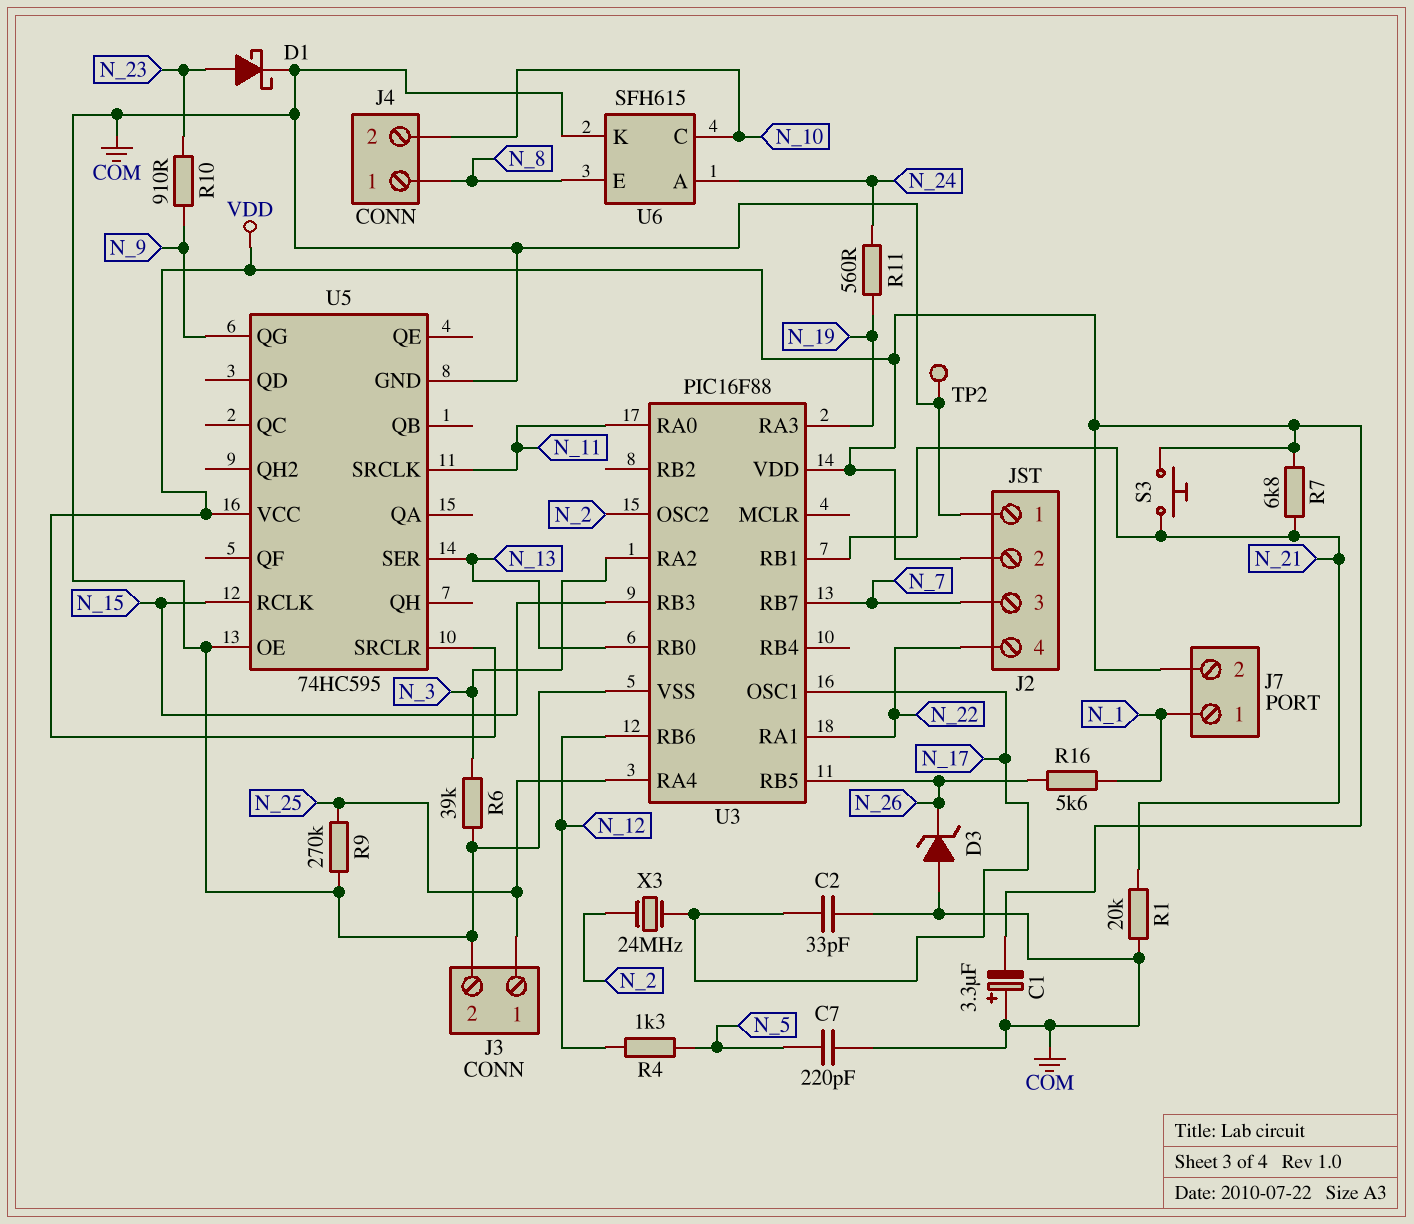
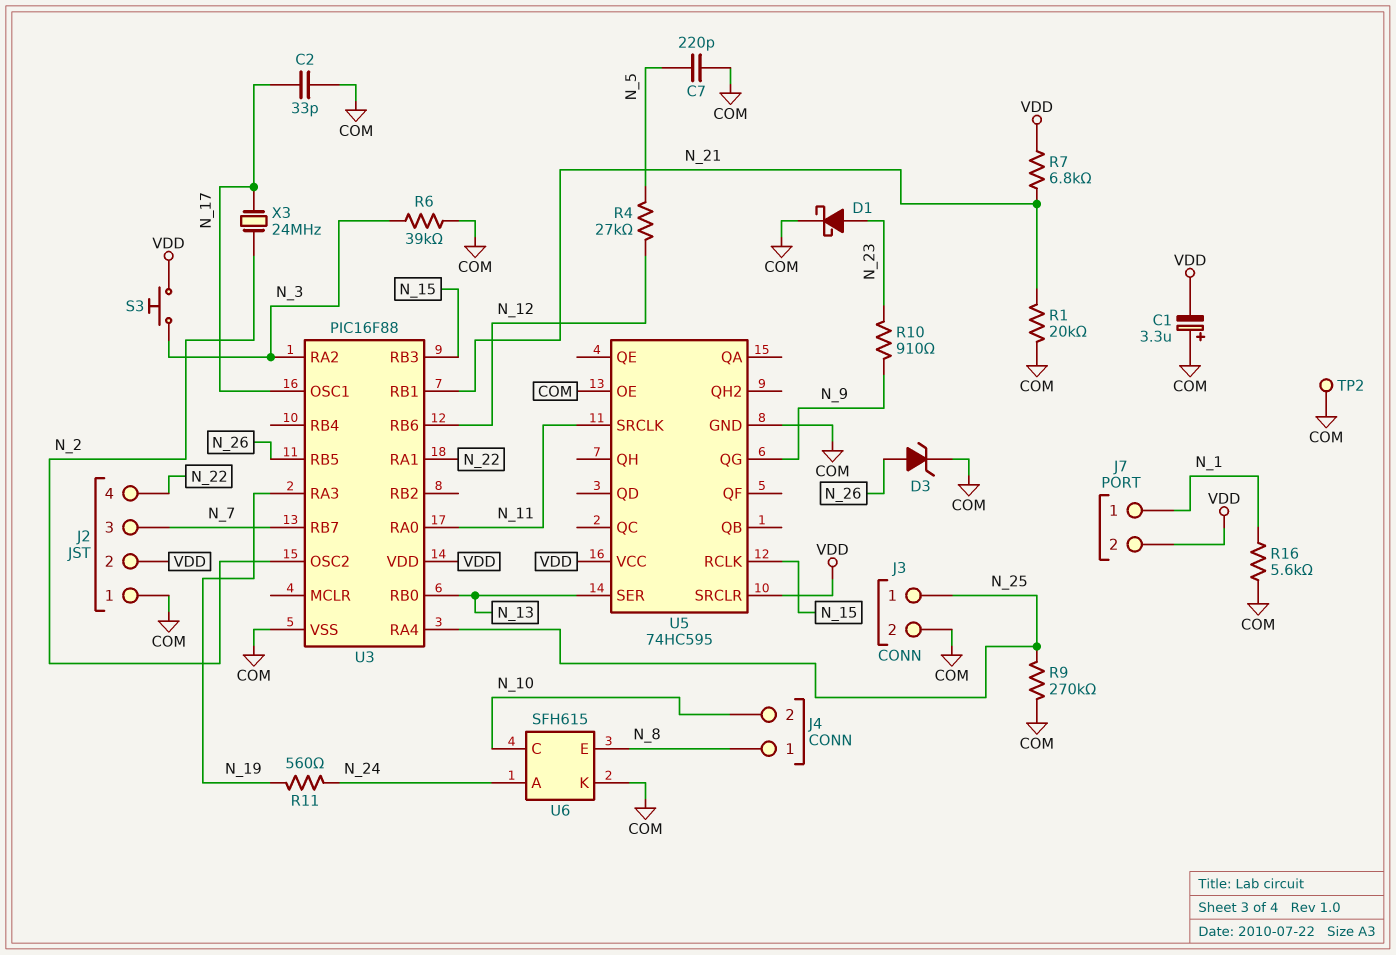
D3: zener (A COM, K N_26) -> zener (A N_26, K COM)
R4: 1.3k (N_5, N_12) -> 27k (N_5, N_12)
R16: 5.6k (N_1, N_26) -> 5.6k (COM, N_1)
S3: button (N_21, VDD) -> button (N_3, VDD)

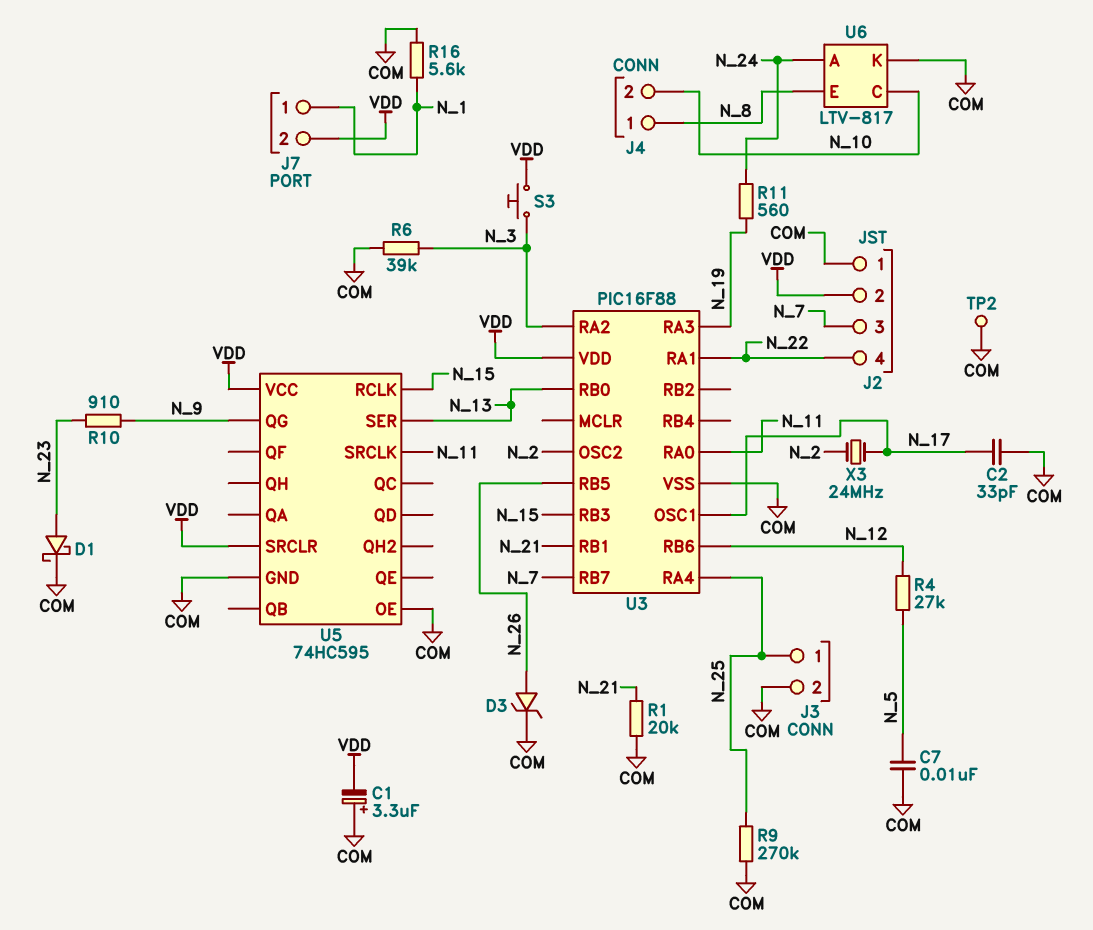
C7: 220pF (COM, N_5) -> 10nF (COM, N_5)
R7: 6.8k (N_21, VDD) -> none
U6: SFH615 -> LTV-817

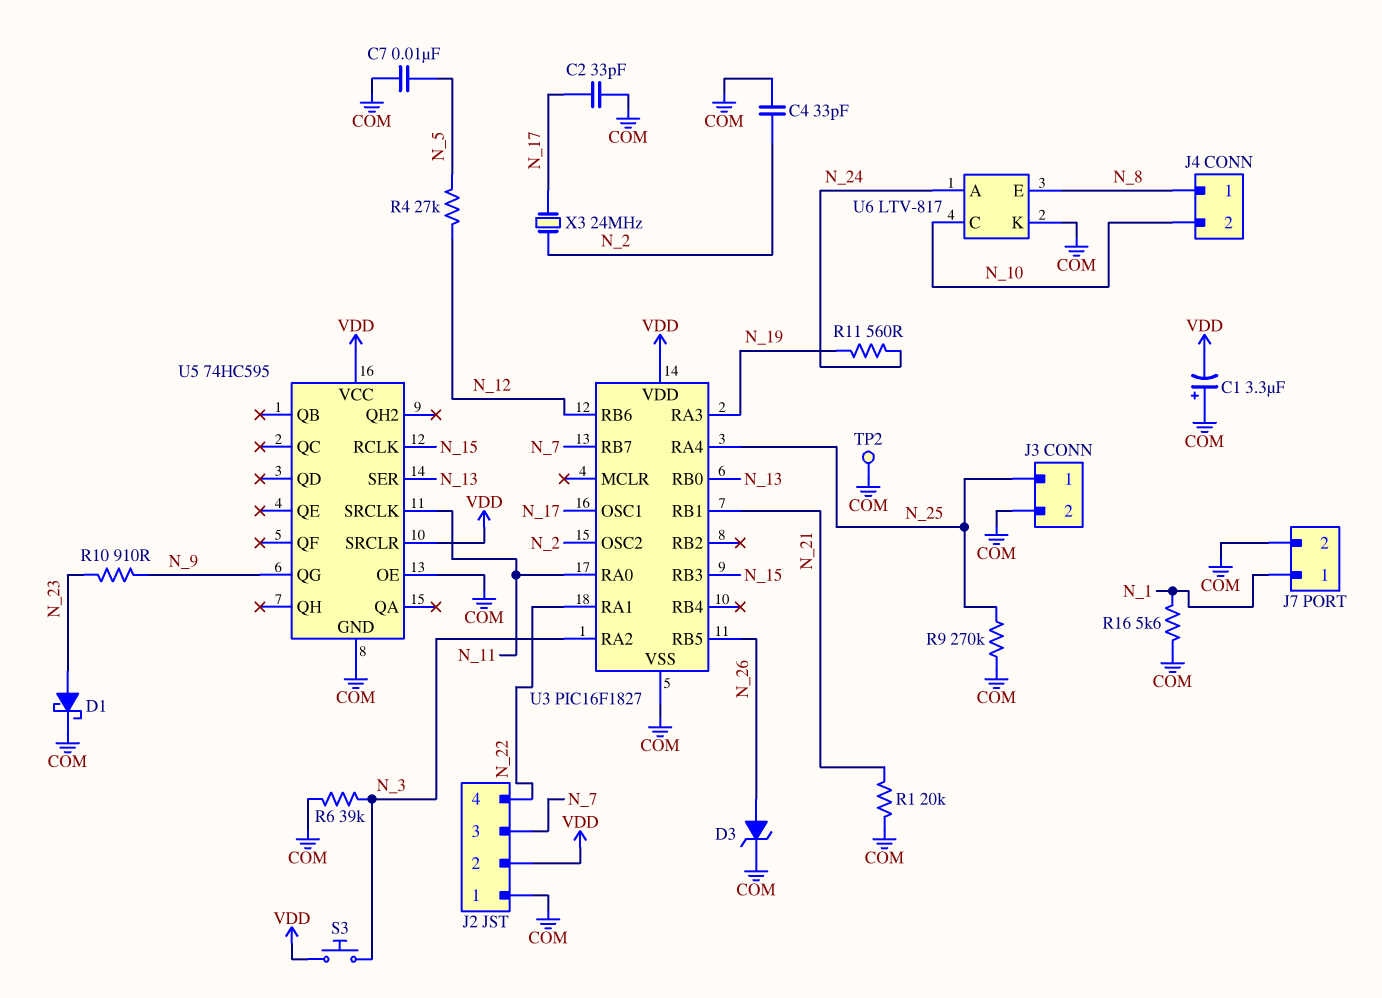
C4: none -> 33pF (COM, N_2)
J7 pin 2: VDD -> COM
U3: PIC16F88 -> PIC16F1827

